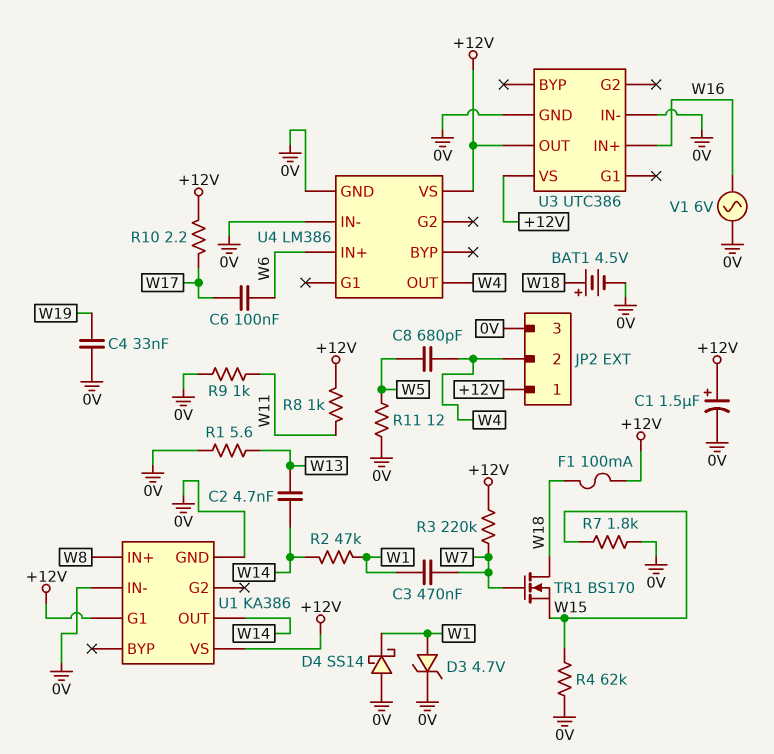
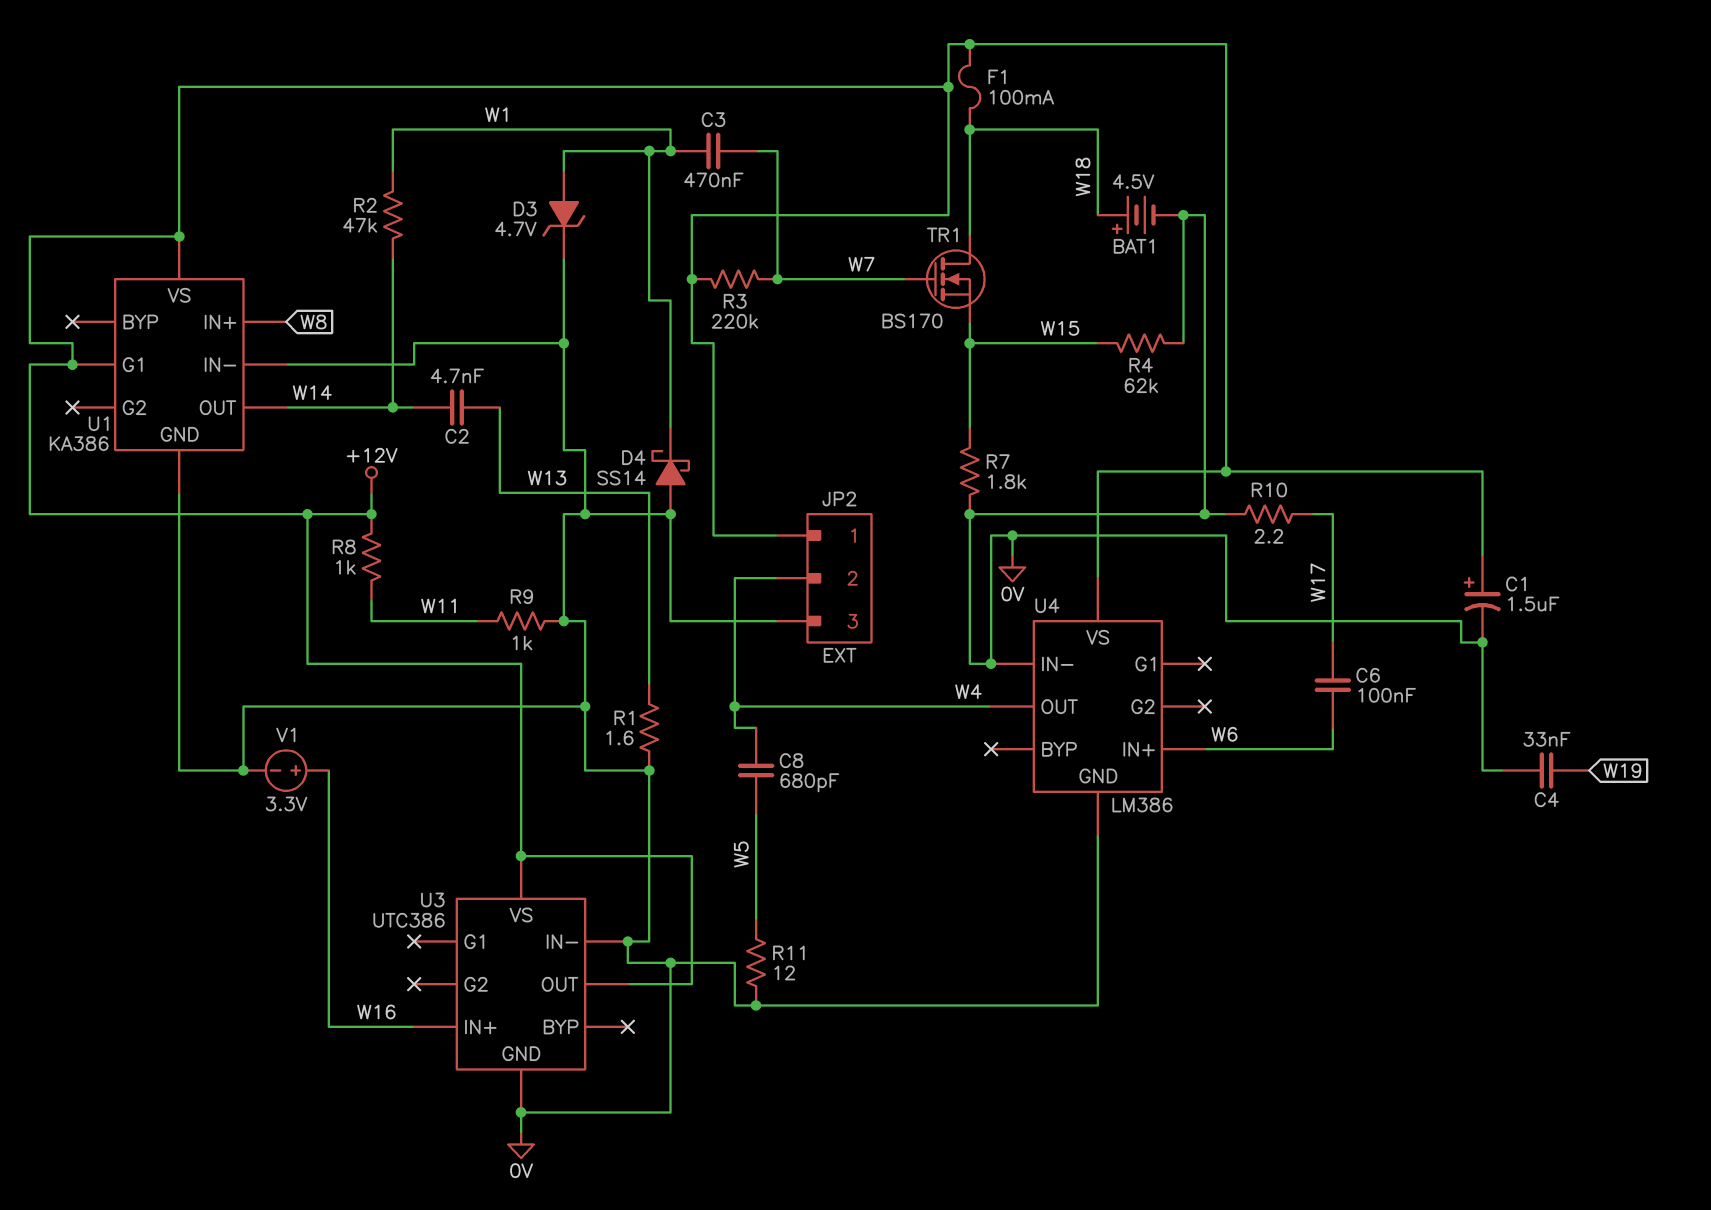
R1: 5.6 (0V, W13) -> 1.6 (0V, W13)
R10: 2.2 (+12V, W17) -> 2.2 (0V, W17)
V1: AC 6V (0V, W16) -> 3.3V (plus W16, minus 0V)

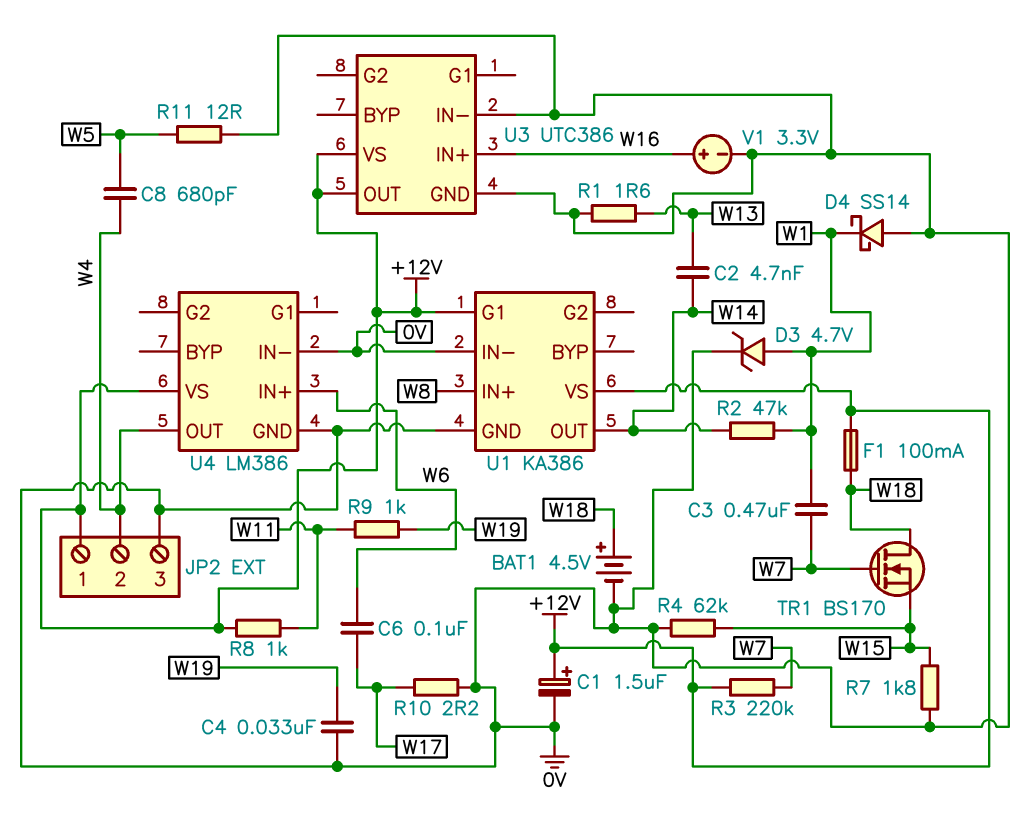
R9: 1k (0V, W11) -> 1k (W11, W19)

